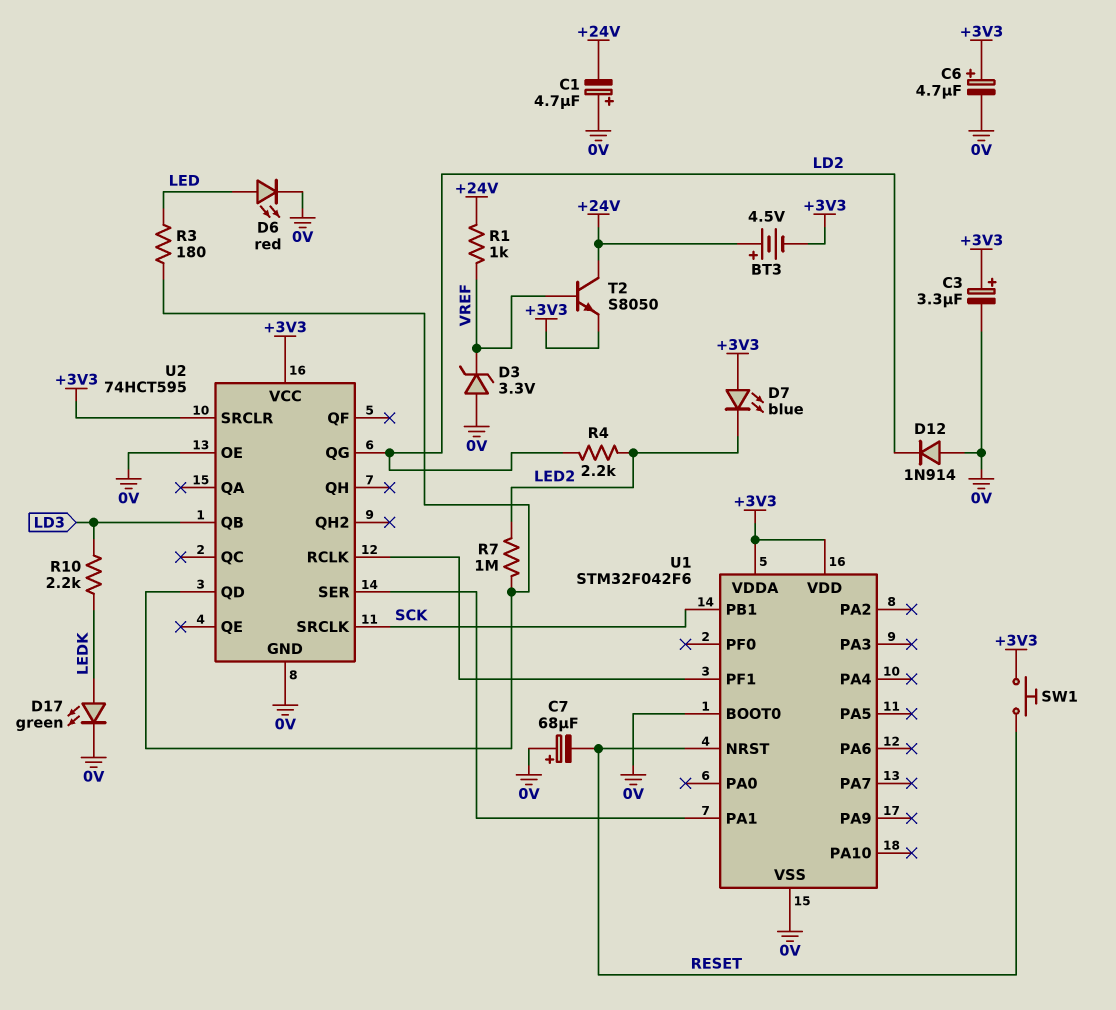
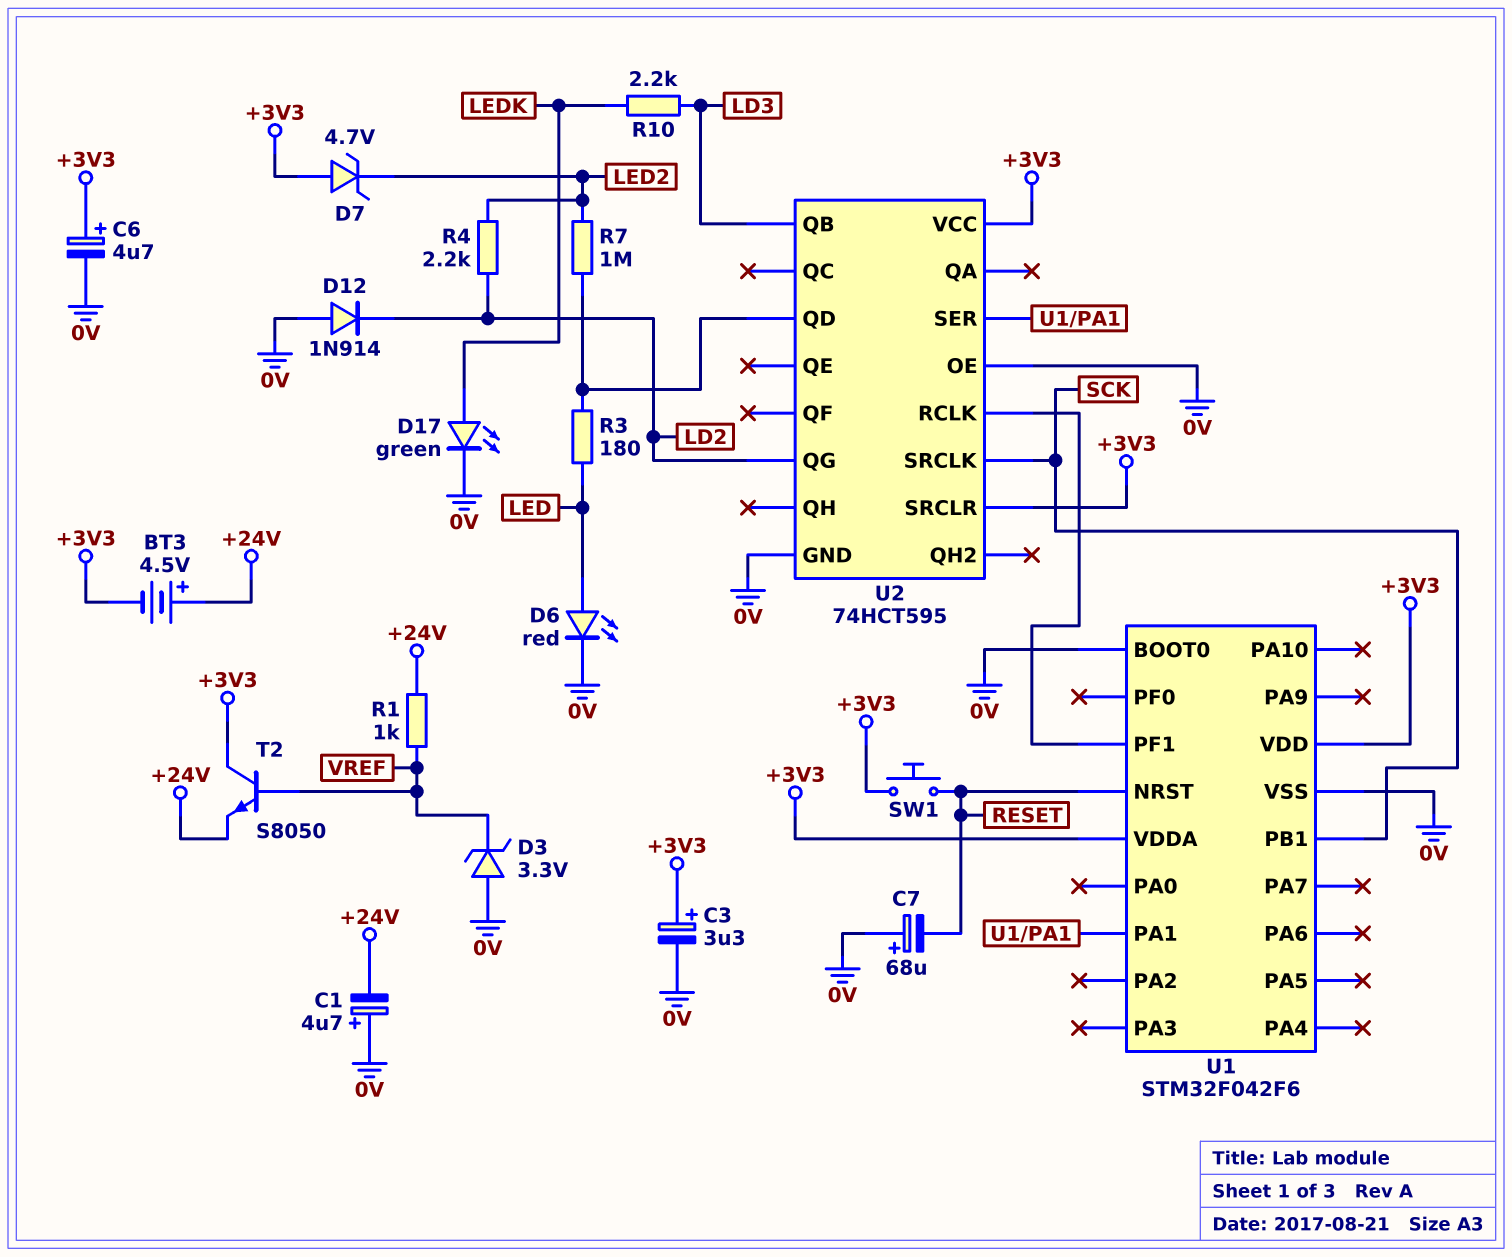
D7: LED blue (A +3V3, K LED2) -> zener 4.7V (A +3V3, K LED2)
T2: NPN S8050 (B VREF, C +24V, E +3V3) -> NPN S8050 (B VREF, C +3V3, E +24V)

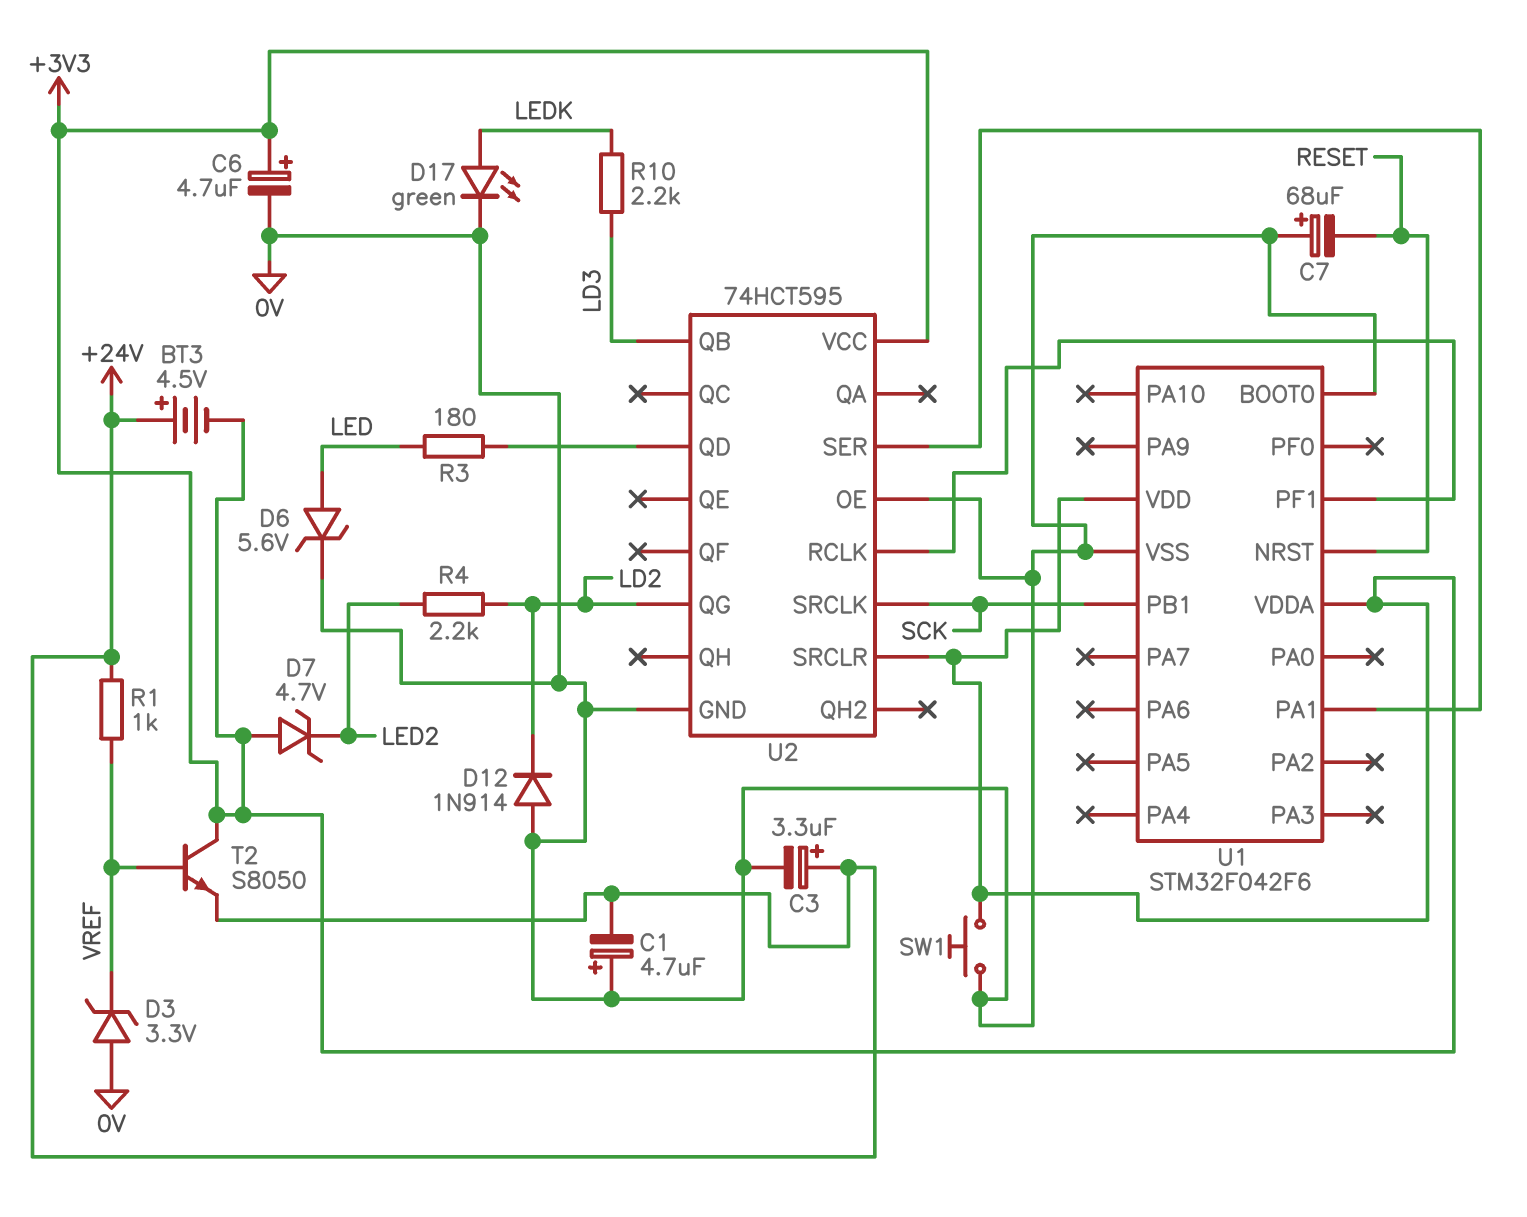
C3: 3.3uF (plus +3V3, minus 0V) -> 3.3uF (plus +24V, minus 0V)
D6: LED red (A LED, K 0V) -> zener 5.6V (A LED, K 0V)
R7: 1M (LED2, U2/QD) -> none
SW1: button (+3V3, RESET) -> button (+3V3, 0V)

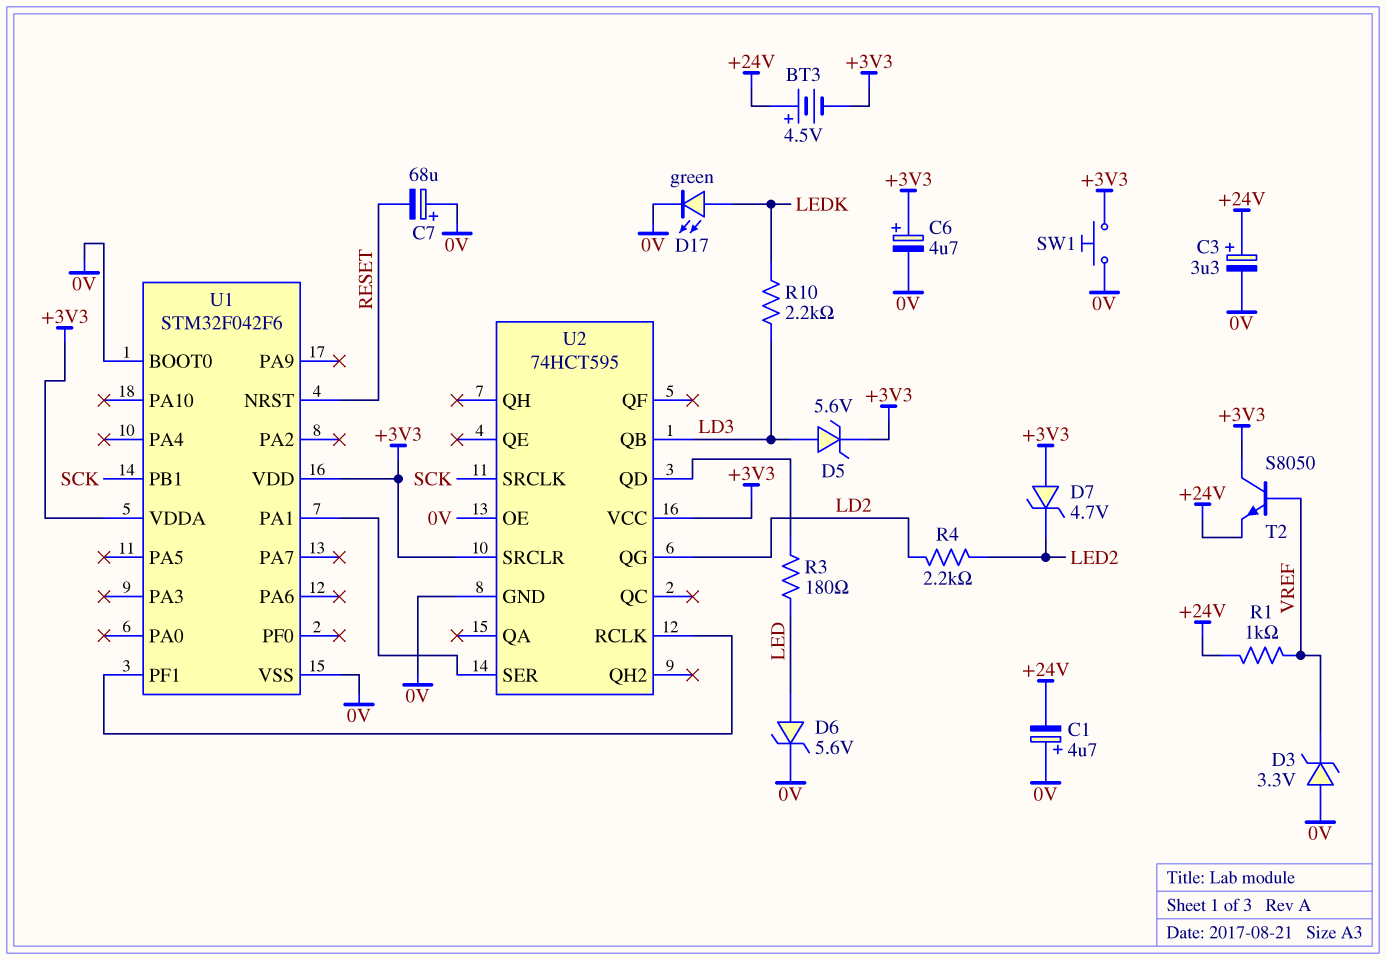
D5: none -> zener 5.6V (A LD3, K +3V3)
D12: diode 1N914 (A 0V, K LD2) -> none

